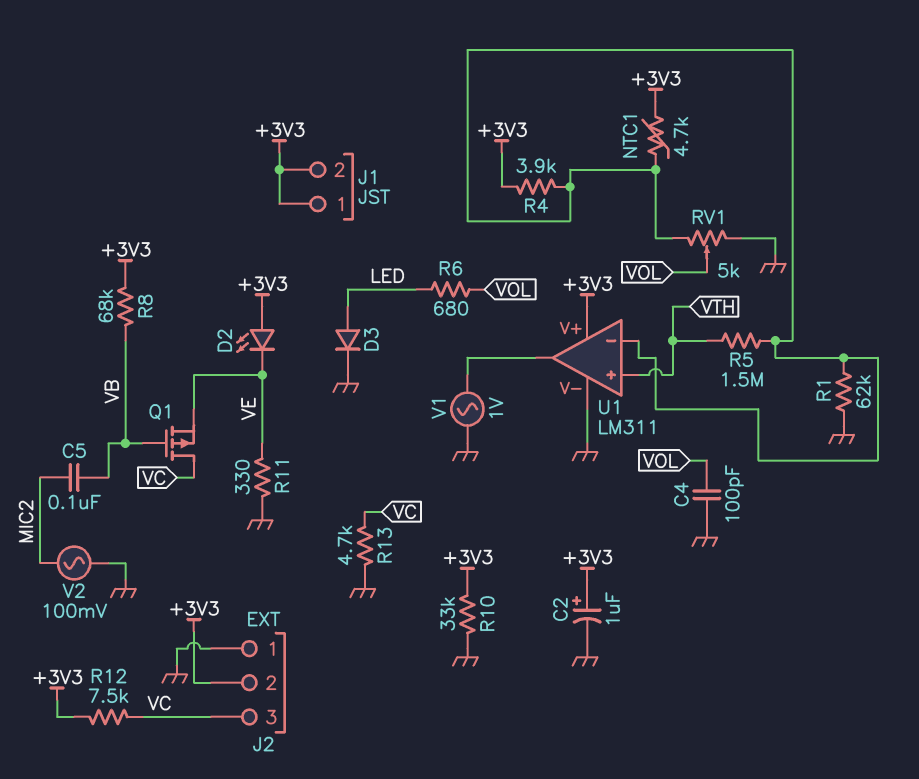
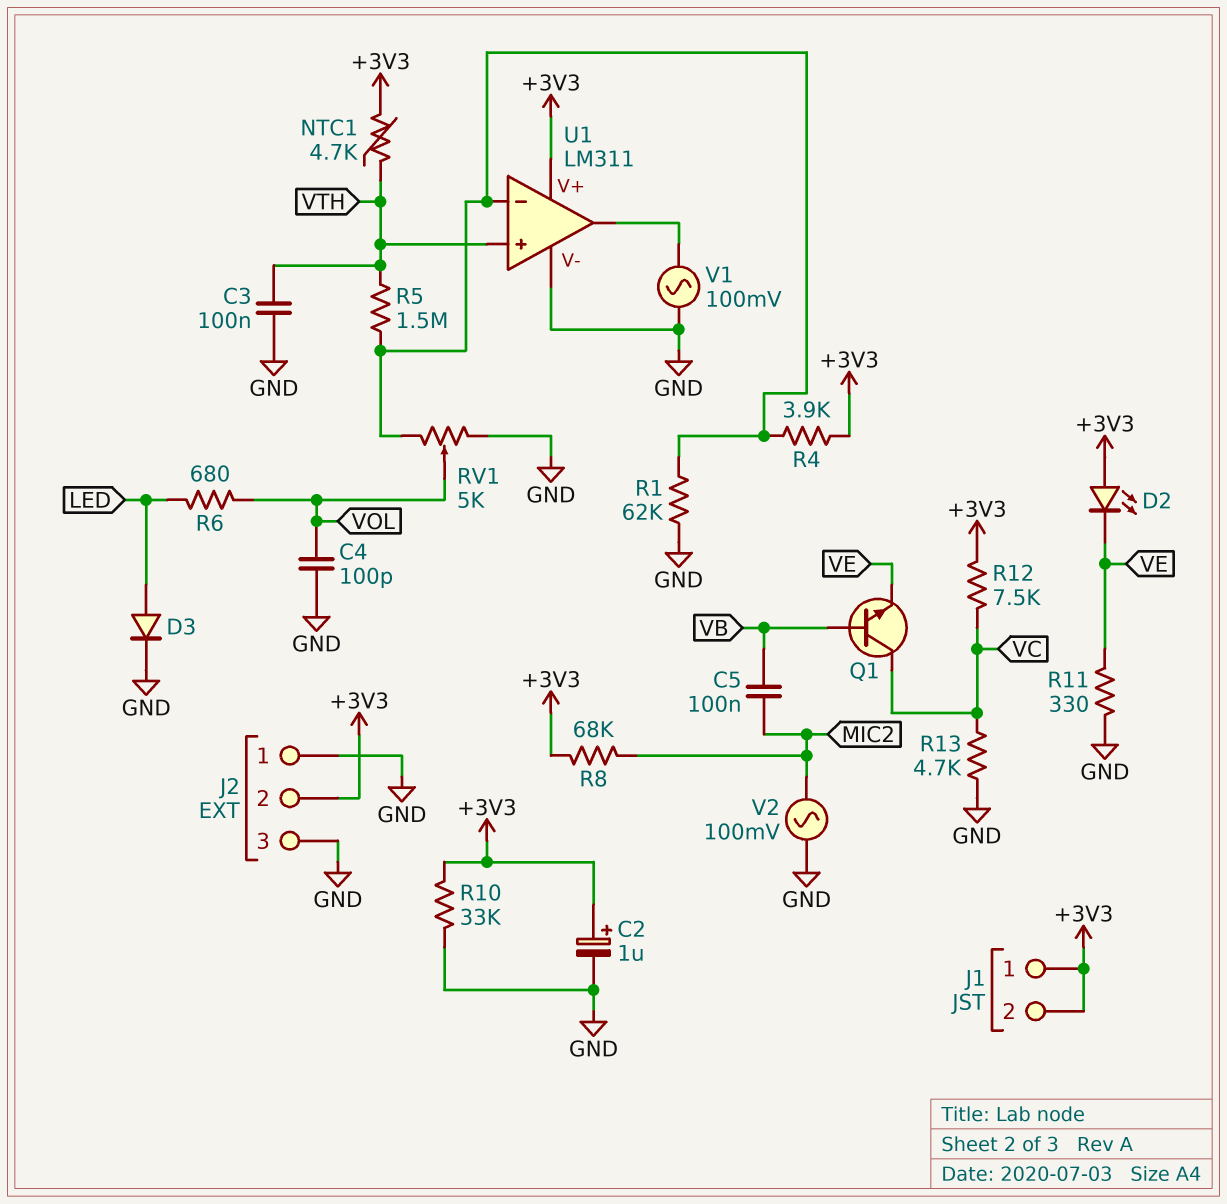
C3: none -> 100nF (GND, VTH)
J2 pin 3: VC -> GND
NTC1: 4.7k (+3V3, U1/in-) -> 4.7k (+3V3, VTH)
Q1: PMOS (G VB, D VC, S VE) -> NPN (B VB, C VC, E VE)
R8: 68k (+3V3, VB) -> 68k (+3V3, MIC2)
V1: AC 1V (GND, U1/out) -> AC 100mV (GND, U1/out)

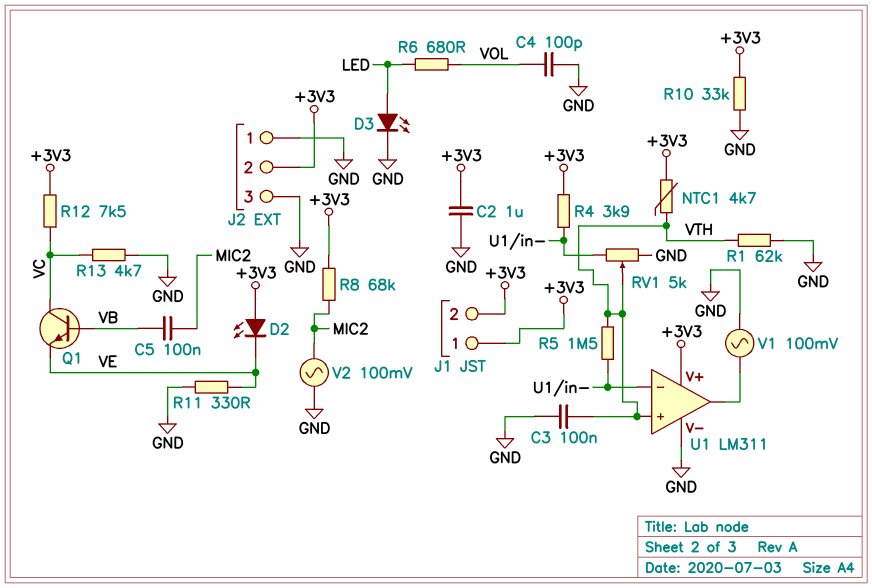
C2: 1uF (plus +3V3, minus GND) -> 1uF (+3V3, GND)
D3: diode (A LED, K GND) -> LED (A LED, K GND)
R1: 62k (GND, U1/in-) -> 62k (GND, VTH)
RV1: 5k (GND, U1/in-, wiper VOL) -> 5k (GND, U1/in-, wiper VTH)

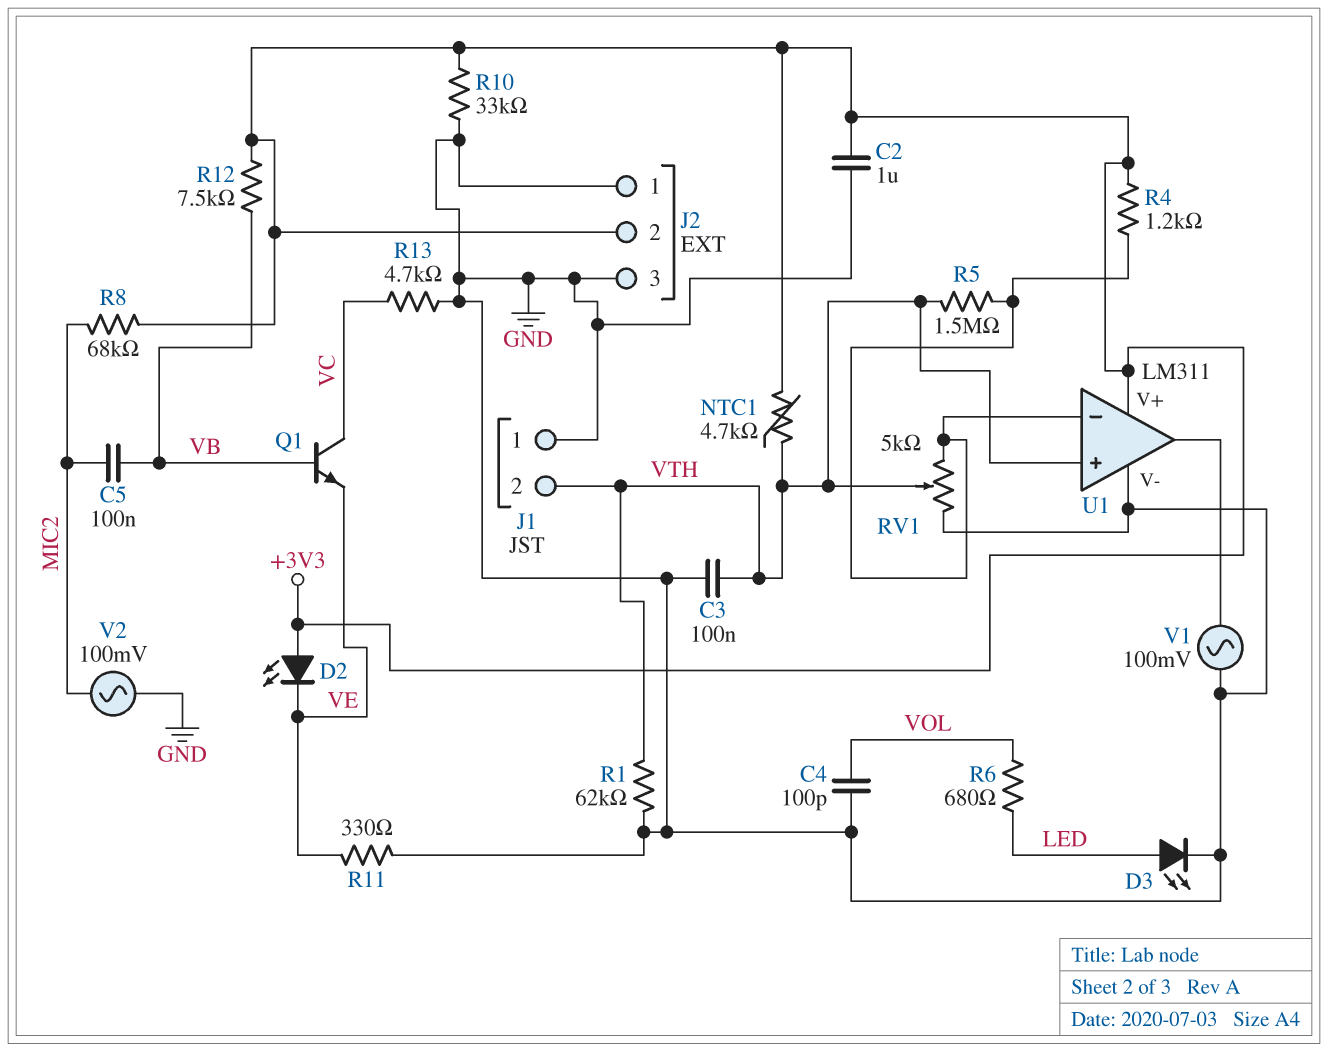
J1 pin 1: +3V3 -> GND
J1 pin 2: +3V3 -> VTH
R4: 3.9k (+3V3, U1/in-) -> 1.2k (+3V3, U1/in-)
R12: 7.5k (+3V3, VC) -> 7.5k (+3V3, VB)

